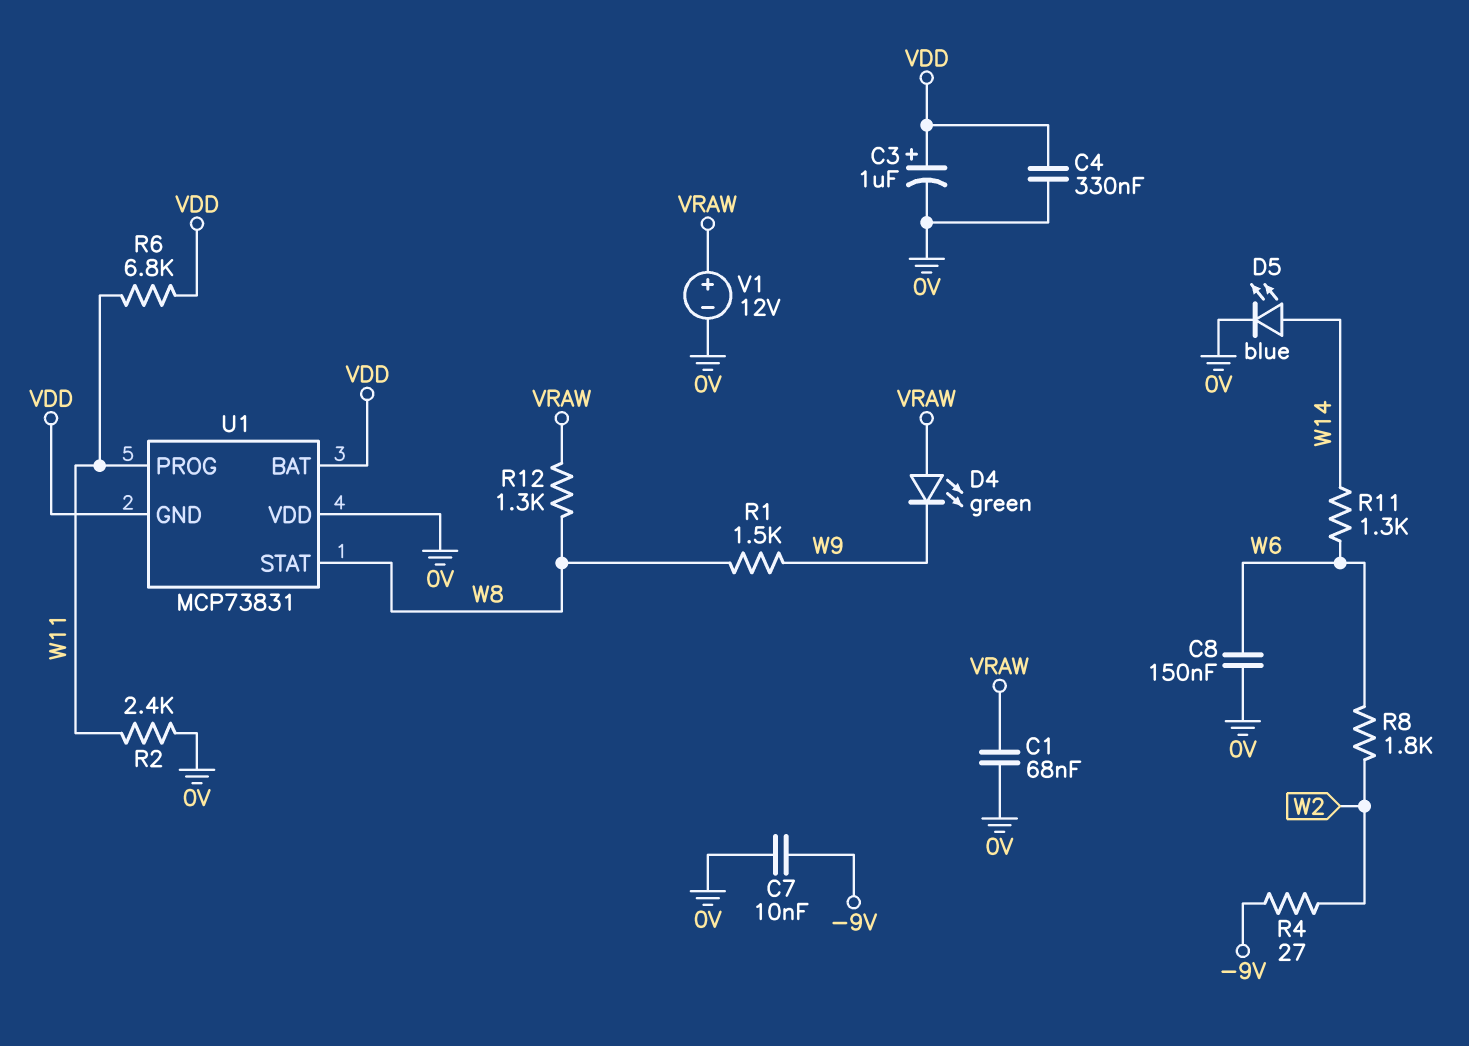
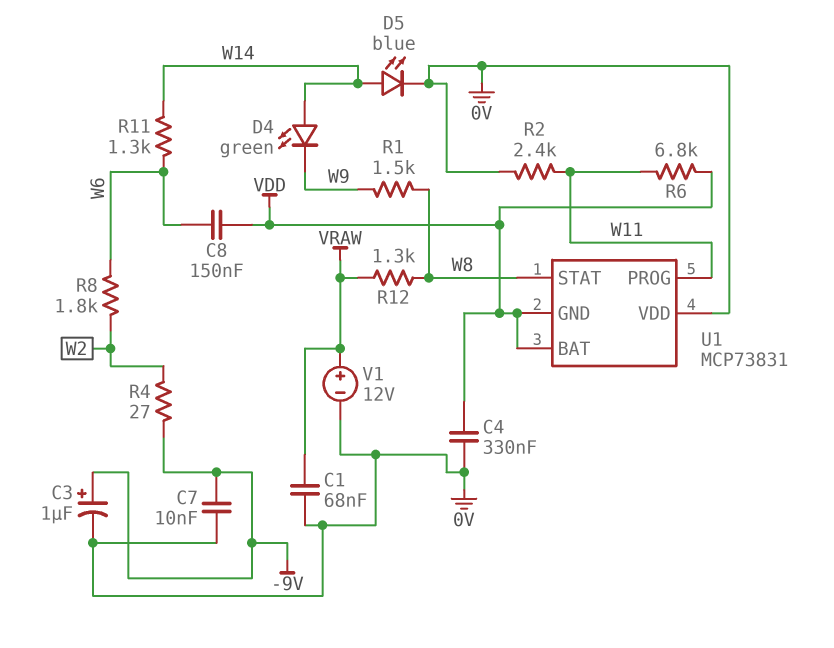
C3: 1uF (plus VDD, minus 0V) -> 1uF (plus -9V, minus 0V)
C8: 150nF (0V, W6) -> 150nF (VDD, W6)
D4: LED green (A VRAW, K W9) -> LED green (A W14, K W9)

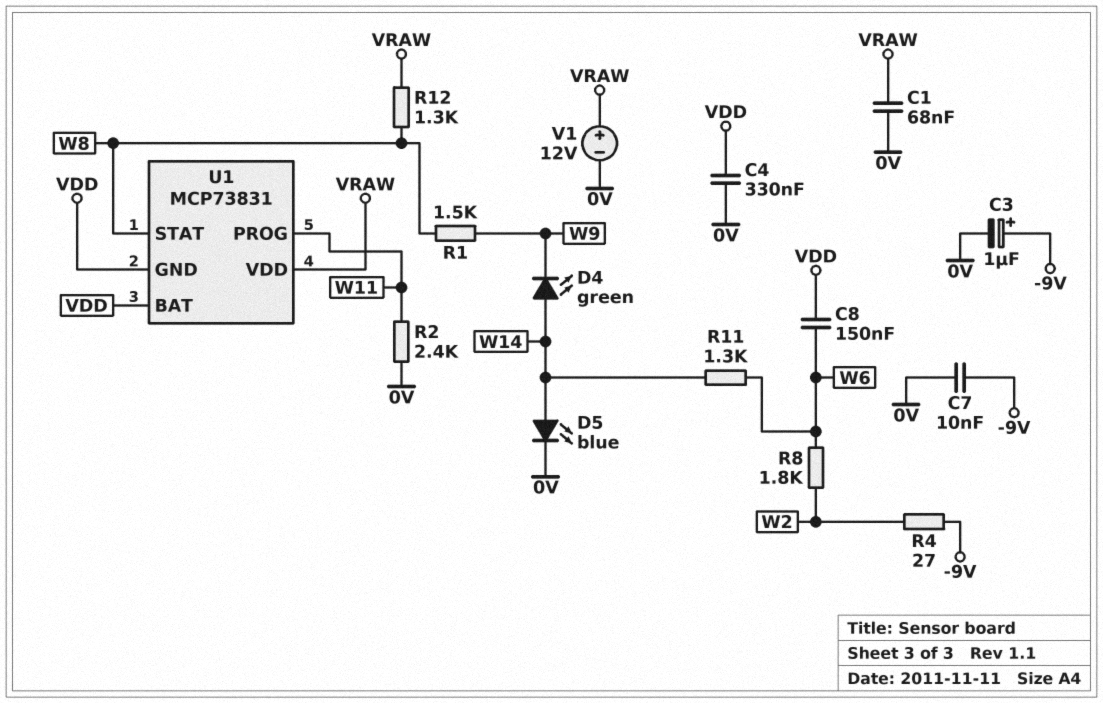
R6: 6.8k (VDD, W11) -> none
U1 pin VDD: 0V -> VRAW

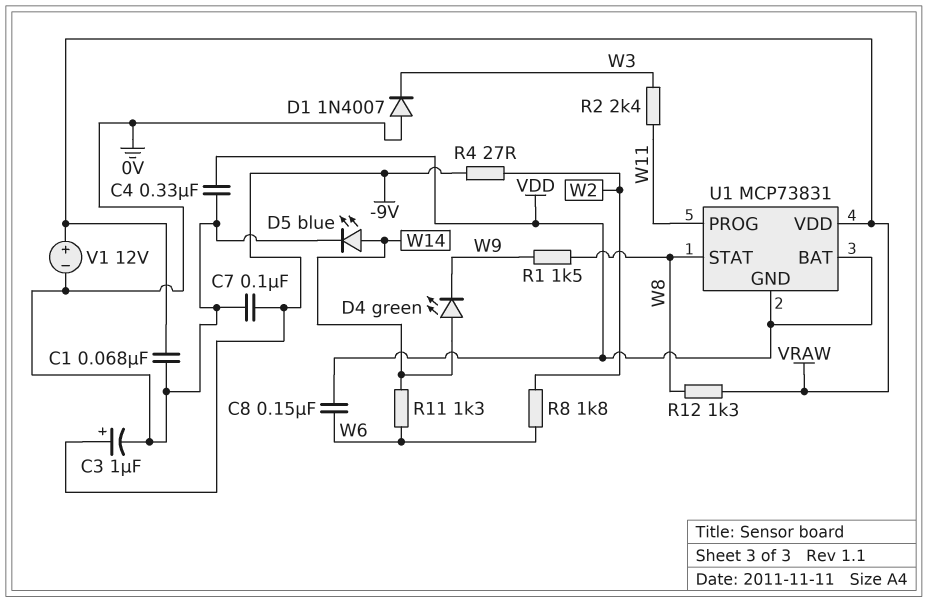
C7: 10nF (-9V, 0V) -> 100nF (-9V, 0V)
D1: none -> diode 1N4007 (A 0V, K W3)
R2: 2.4k (0V, W11) -> 2.4k (W3, W11)

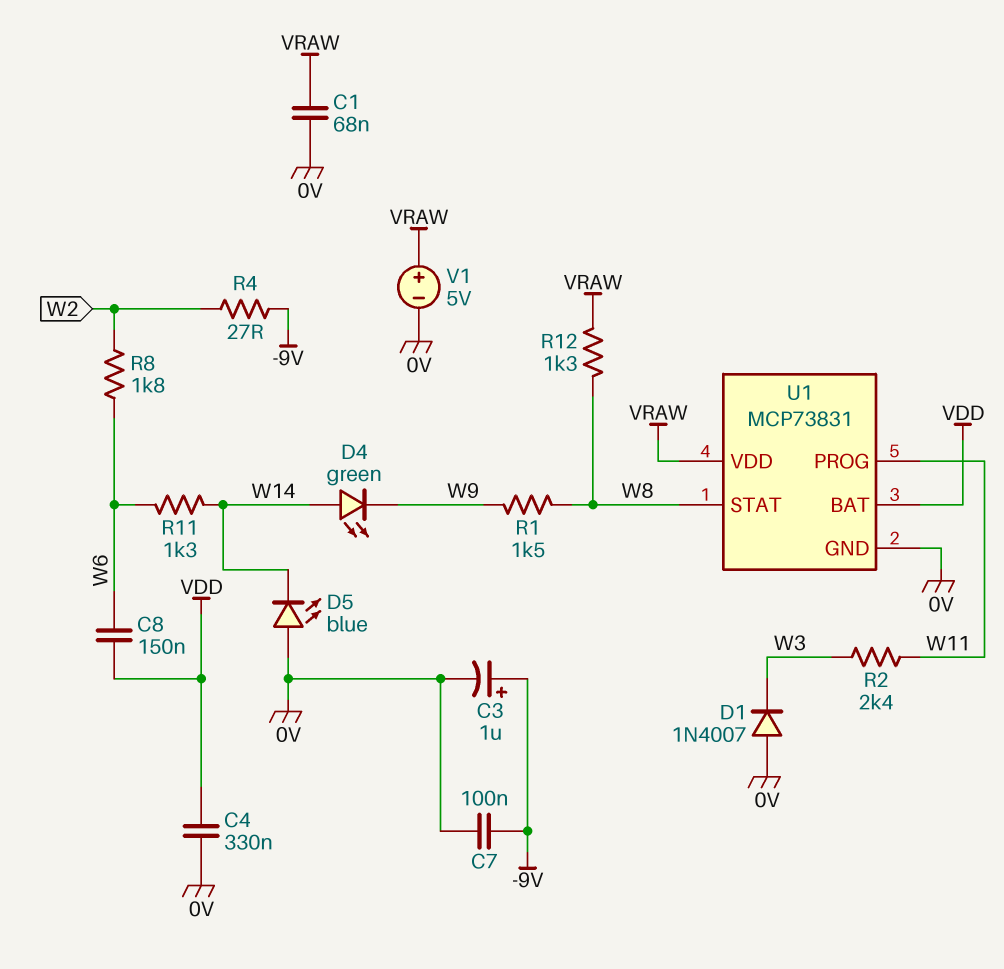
D5: LED blue (A W14, K 0V) -> LED blue (A 0V, K W14)
U1 pin GND: VDD -> 0V
V1: 12V (plus VRAW, minus 0V) -> 5V (plus VRAW, minus 0V)

